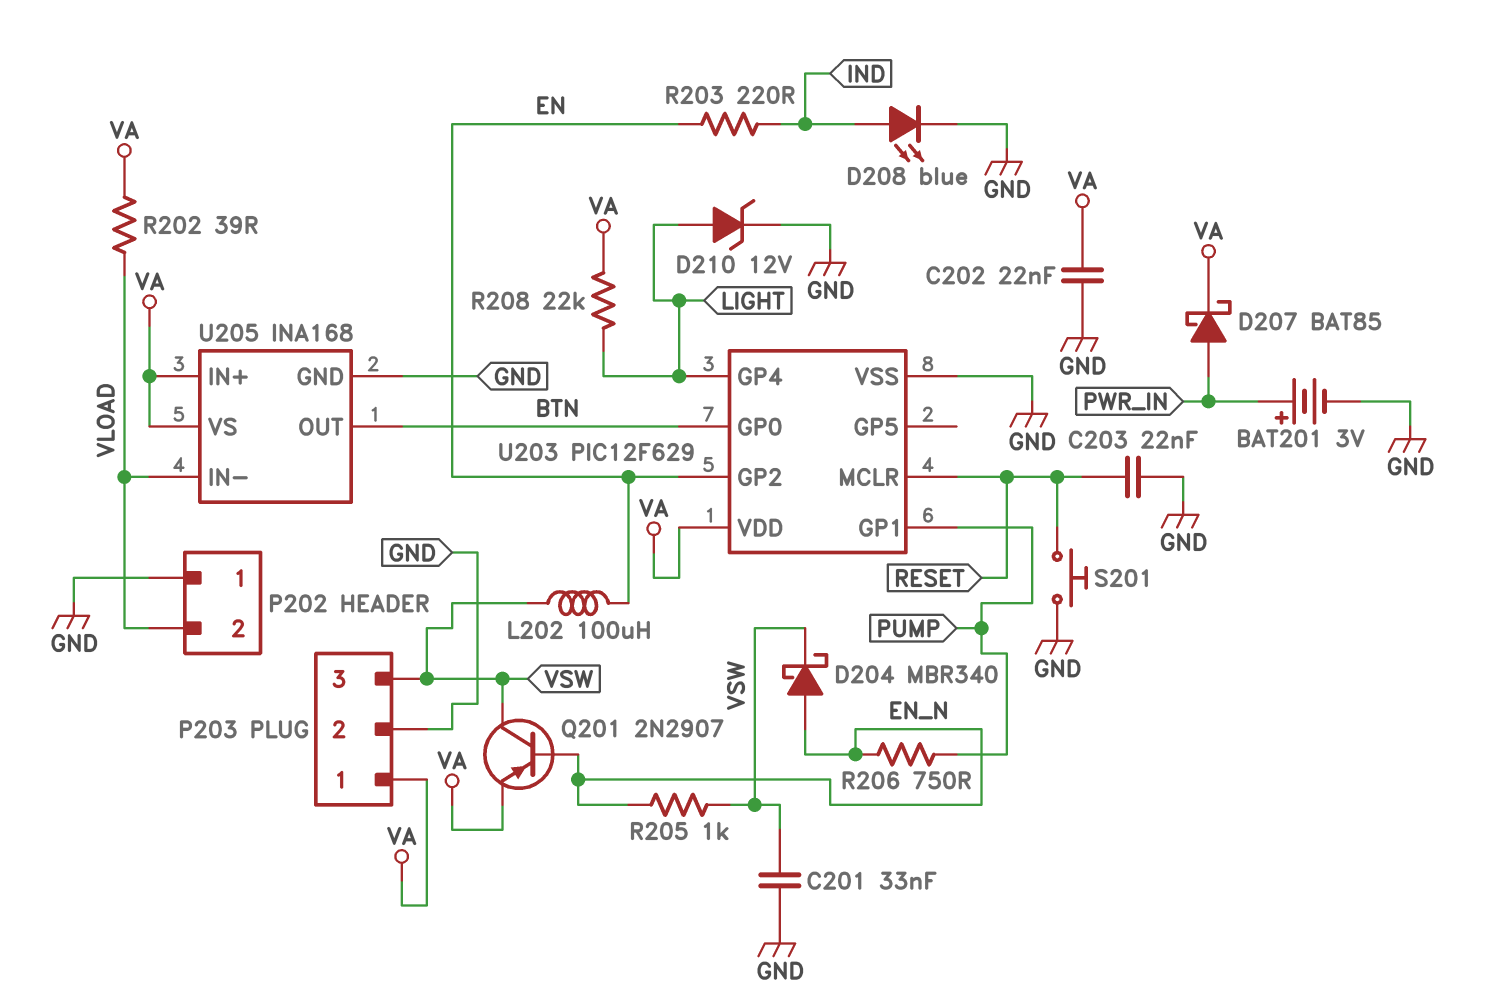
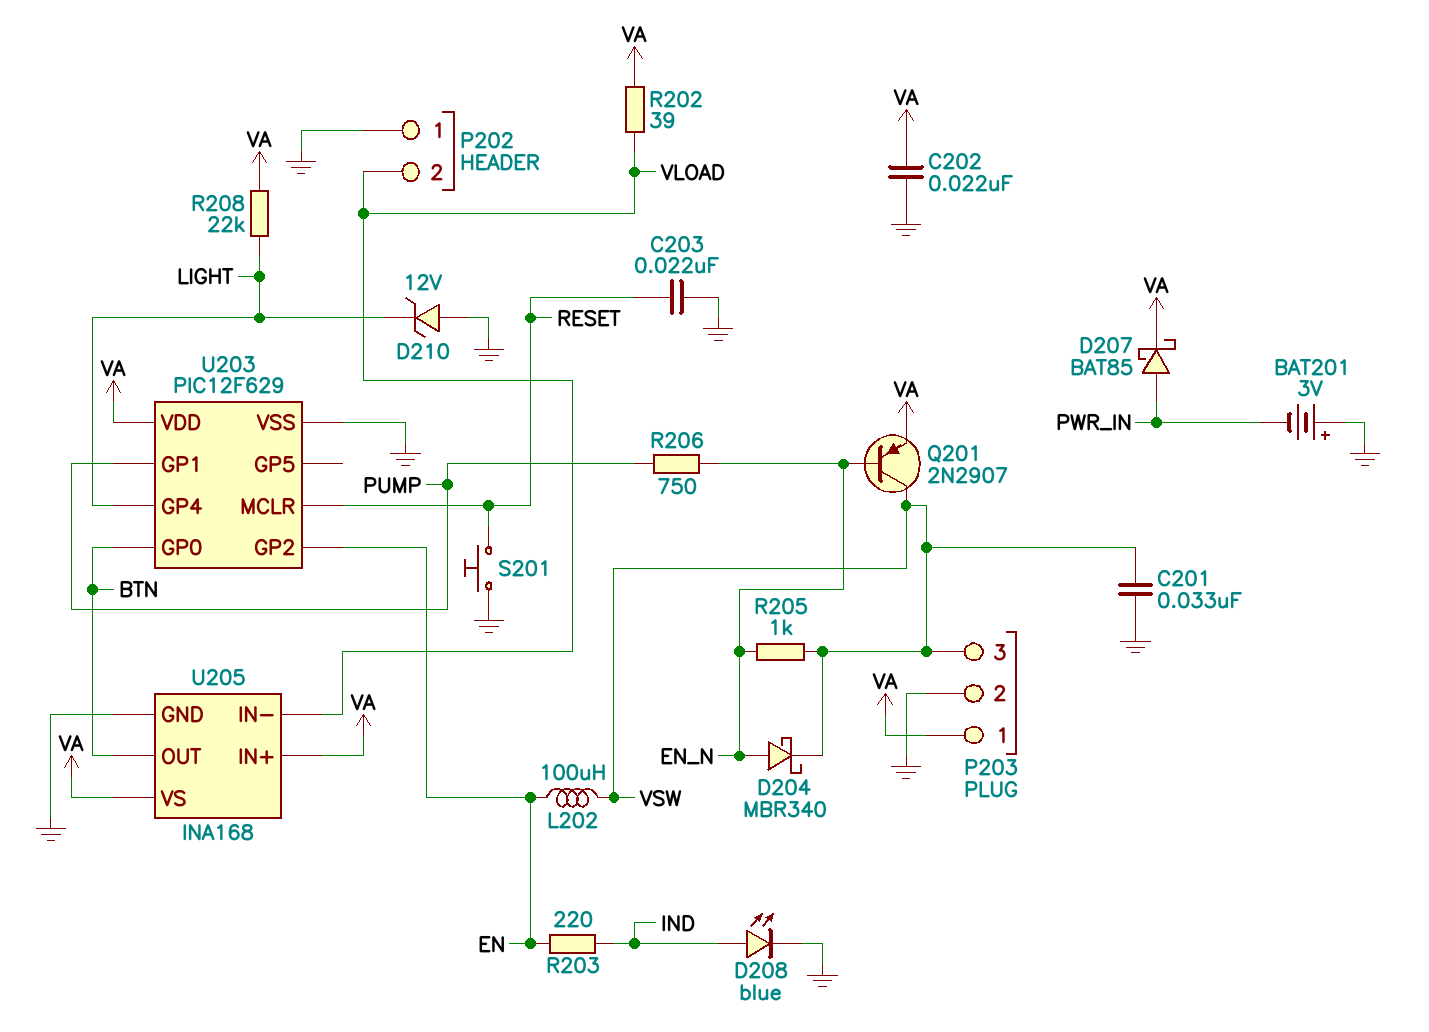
BAT201: 3V (plus PWR_IN, minus GND) -> 3V (plus GND, minus PWR_IN)
D210: zener 12V (A LIGHT, K GND) -> zener 12V (A GND, K LIGHT)

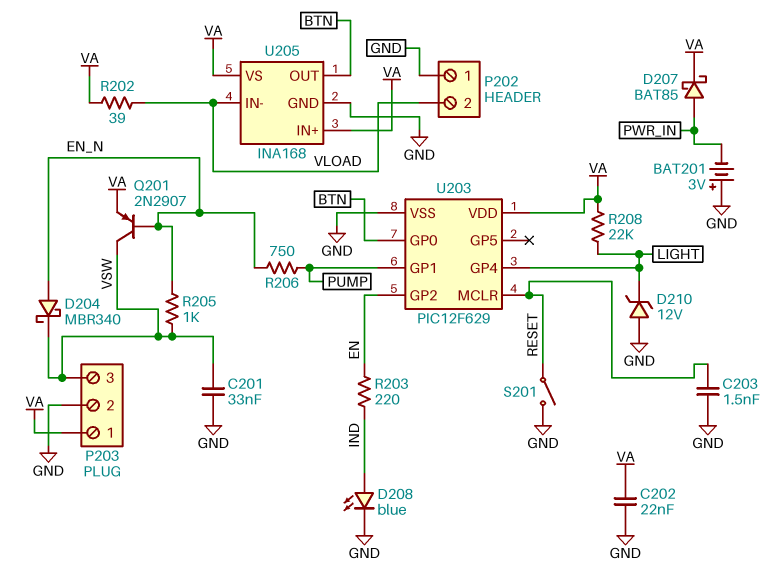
C203: 22nF (GND, RESET) -> 1.5nF (GND, RESET)
L202: 100uH (EN, VSW) -> none
S201: button (GND, RESET) -> switch (GND, RESET)

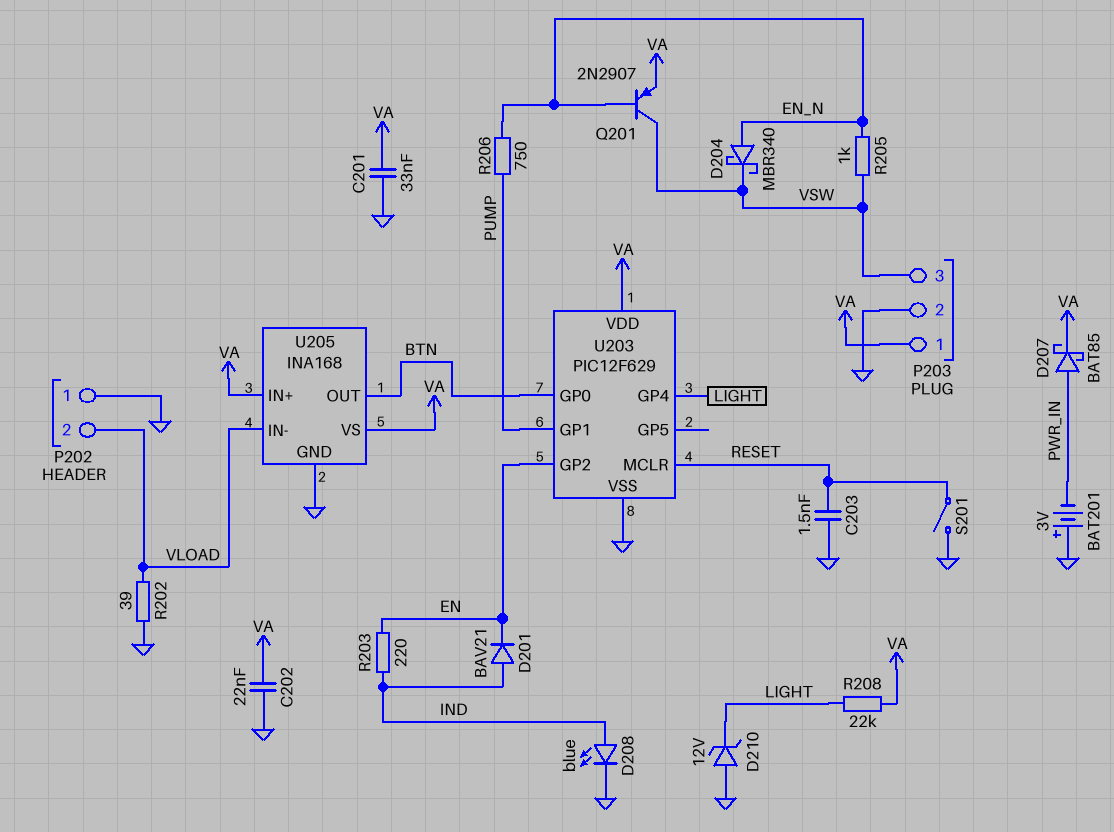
C201: 33nF (GND, VSW) -> 33nF (GND, VA)
D201: none -> diode BAV21 (A IND, K EN)
R202: 39 (VA, VLOAD) -> 39 (GND, VLOAD)

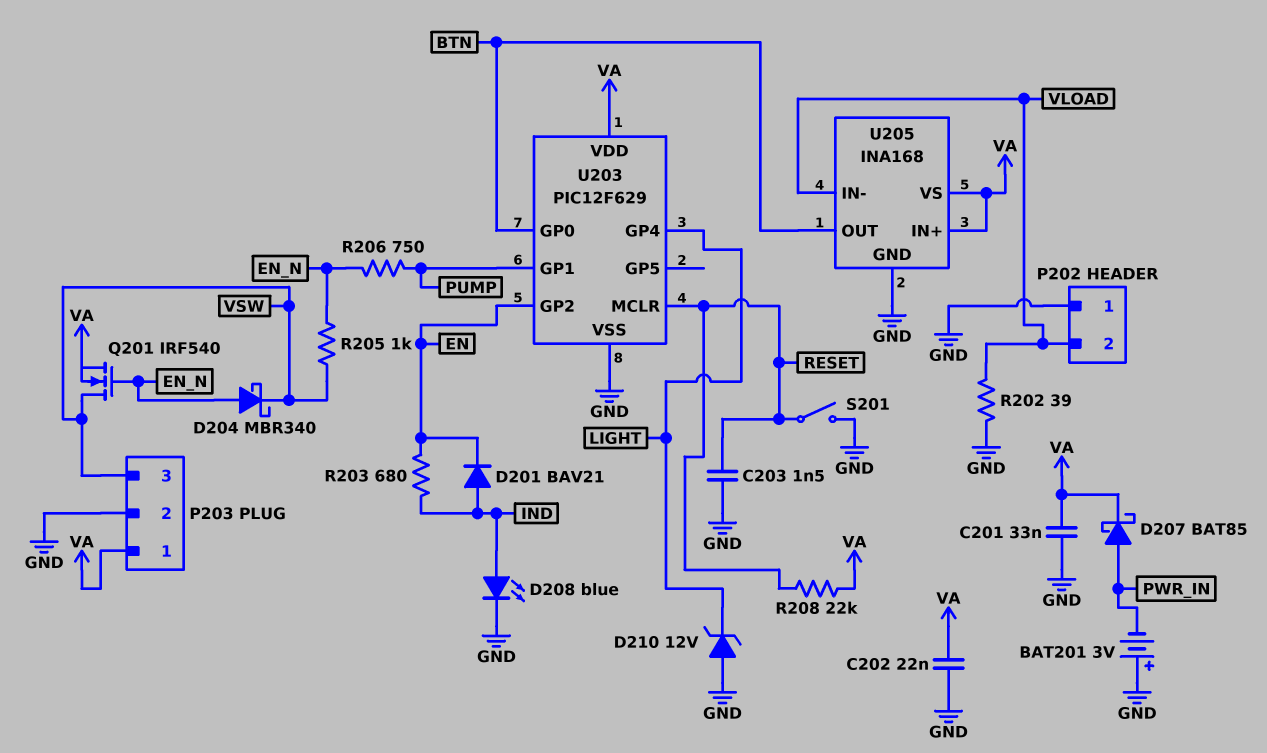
Q201: PNP 2N2907 (B EN_N, C VSW, E VA) -> NMOS IRF540 (G EN_N, D VSW, S VA)
R203: 220 (EN, IND) -> 680 (EN, IND)
R208: 22k (LIGHT, VA) -> 22k (RESET, VA)

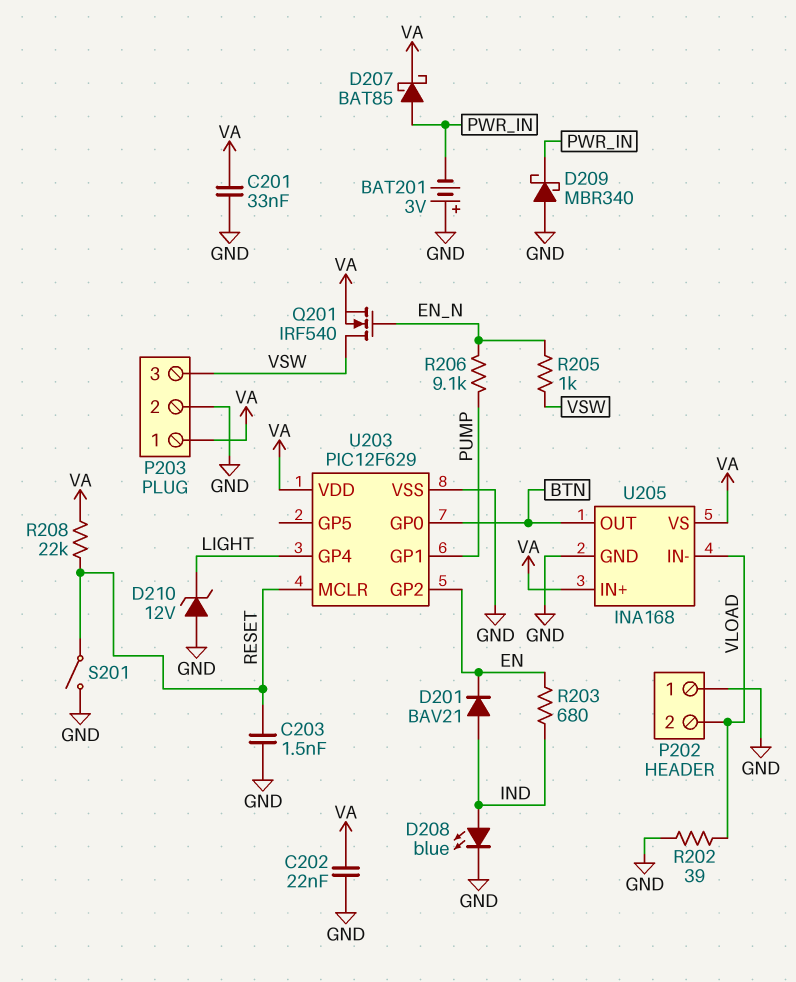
D204: schottky MBR340 (A EN_N, K VSW) -> none
D209: none -> schottky MBR340 (A GND, K PWR_IN)
R206: 750 (EN_N, PUMP) -> 9.1k (EN_N, PUMP)

